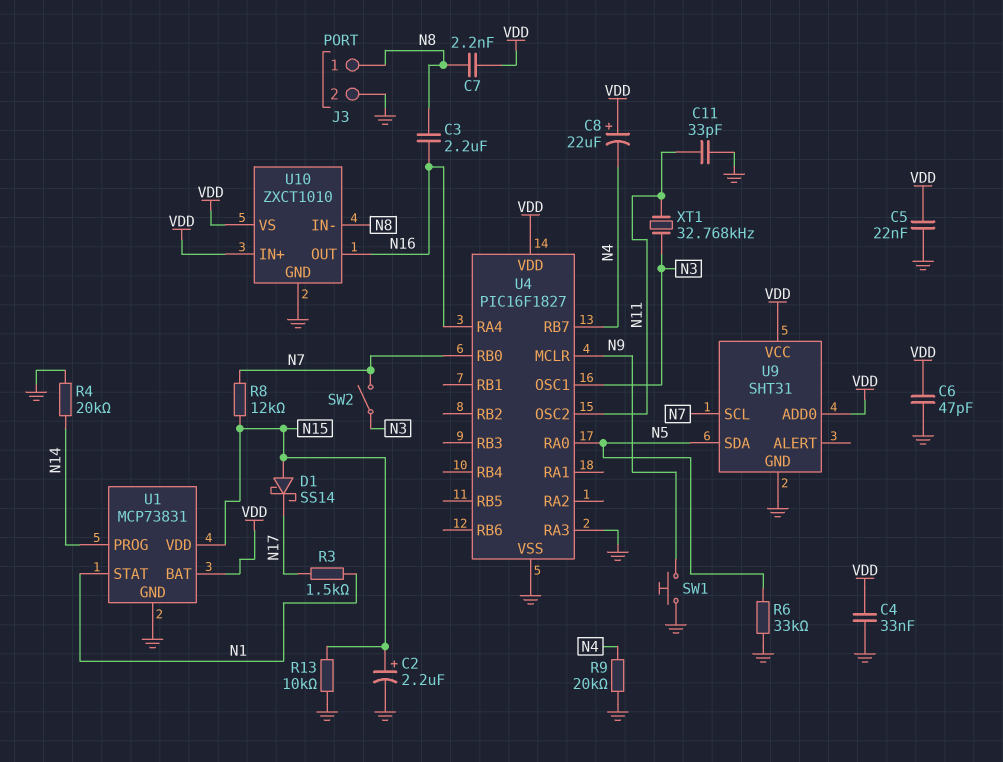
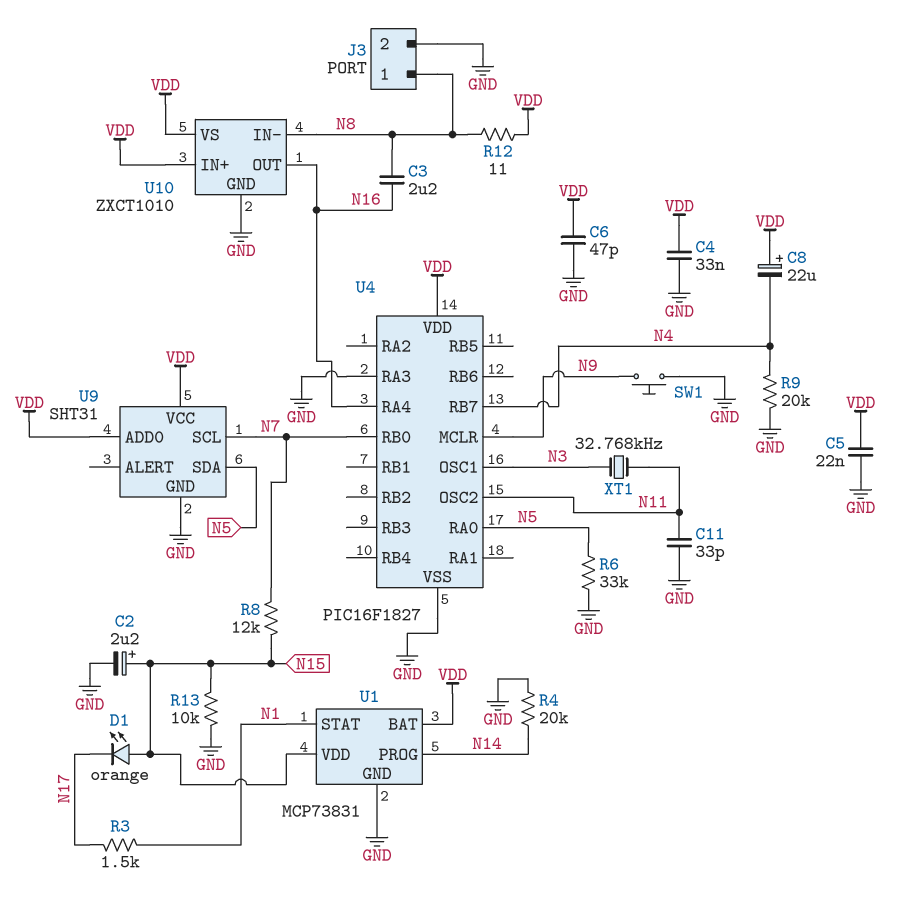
C7: 2.2nF (N8, VDD) -> none
D1: schottky SS14 (A N15, K N17) -> LED orange (A N15, K N17)
R12: none -> 11 (N8, VDD)
SW2: switch (N3, N7) -> none

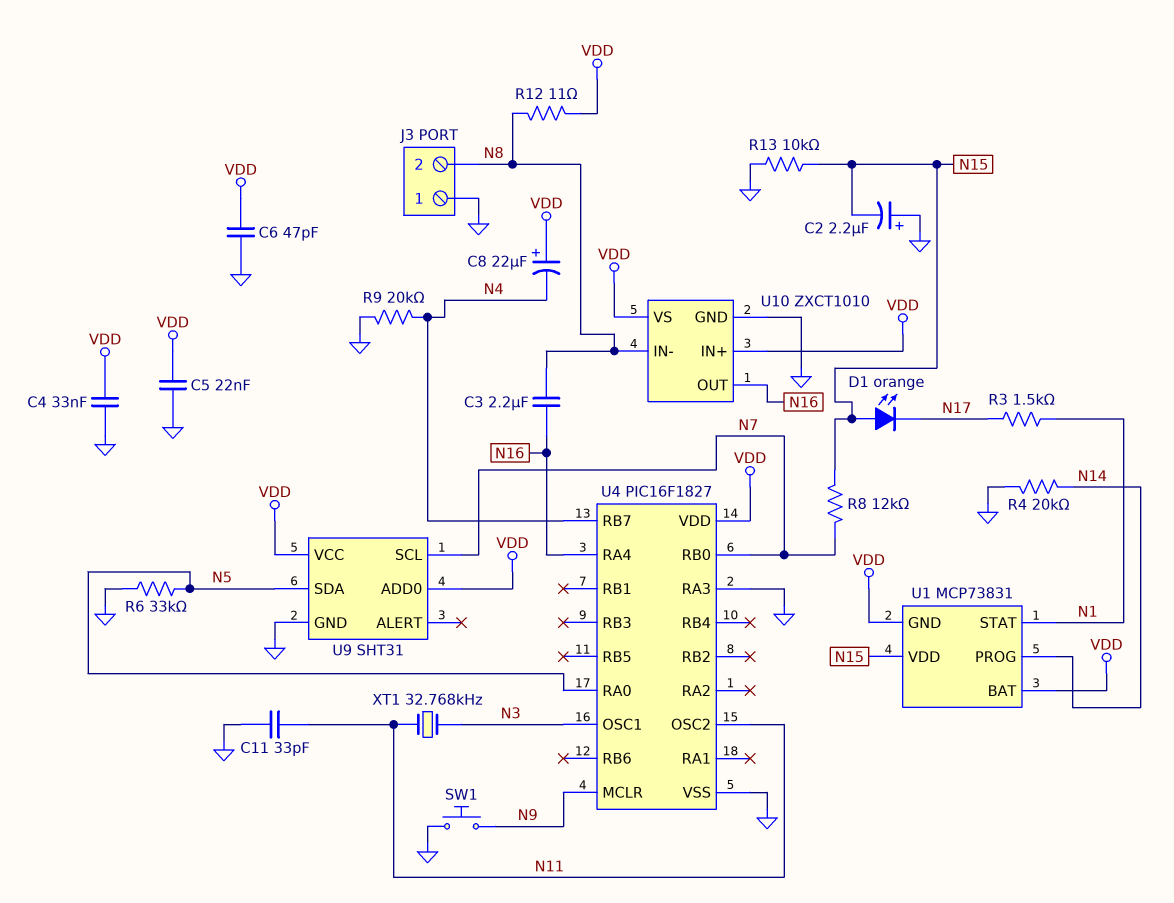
C2: 2.2uF (plus N15, minus GND) -> 2.2uF (plus GND, minus N15)
J3 pin 1: N8 -> GND
J3 pin 2: GND -> N8
U1 pin GND: GND -> VDD

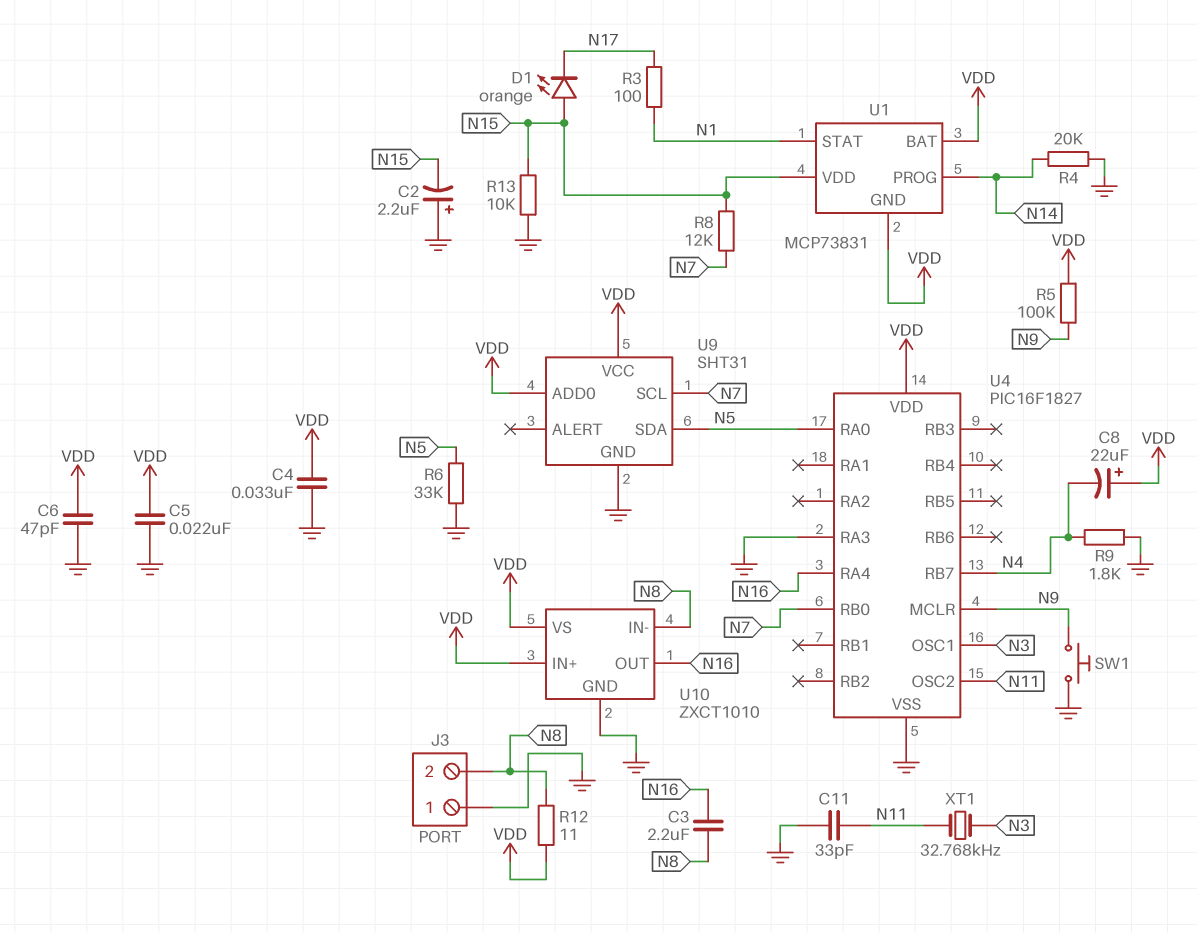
R3: 1.5k (N1, N17) -> 100 (N1, N17)
R5: none -> 100k (N9, VDD)
R9: 20k (GND, N4) -> 1.8k (GND, N4)

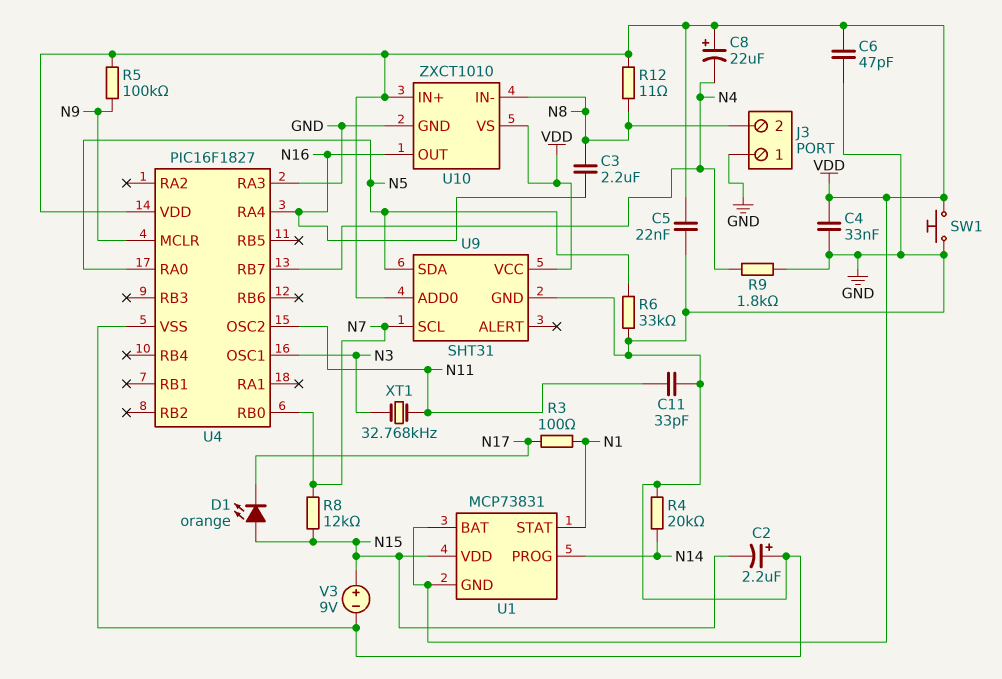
R13: 10k (GND, N15) -> none
SW1: button (GND, N9) -> button (GND, VDD)
V3: none -> 9V (plus N15, minus GND)

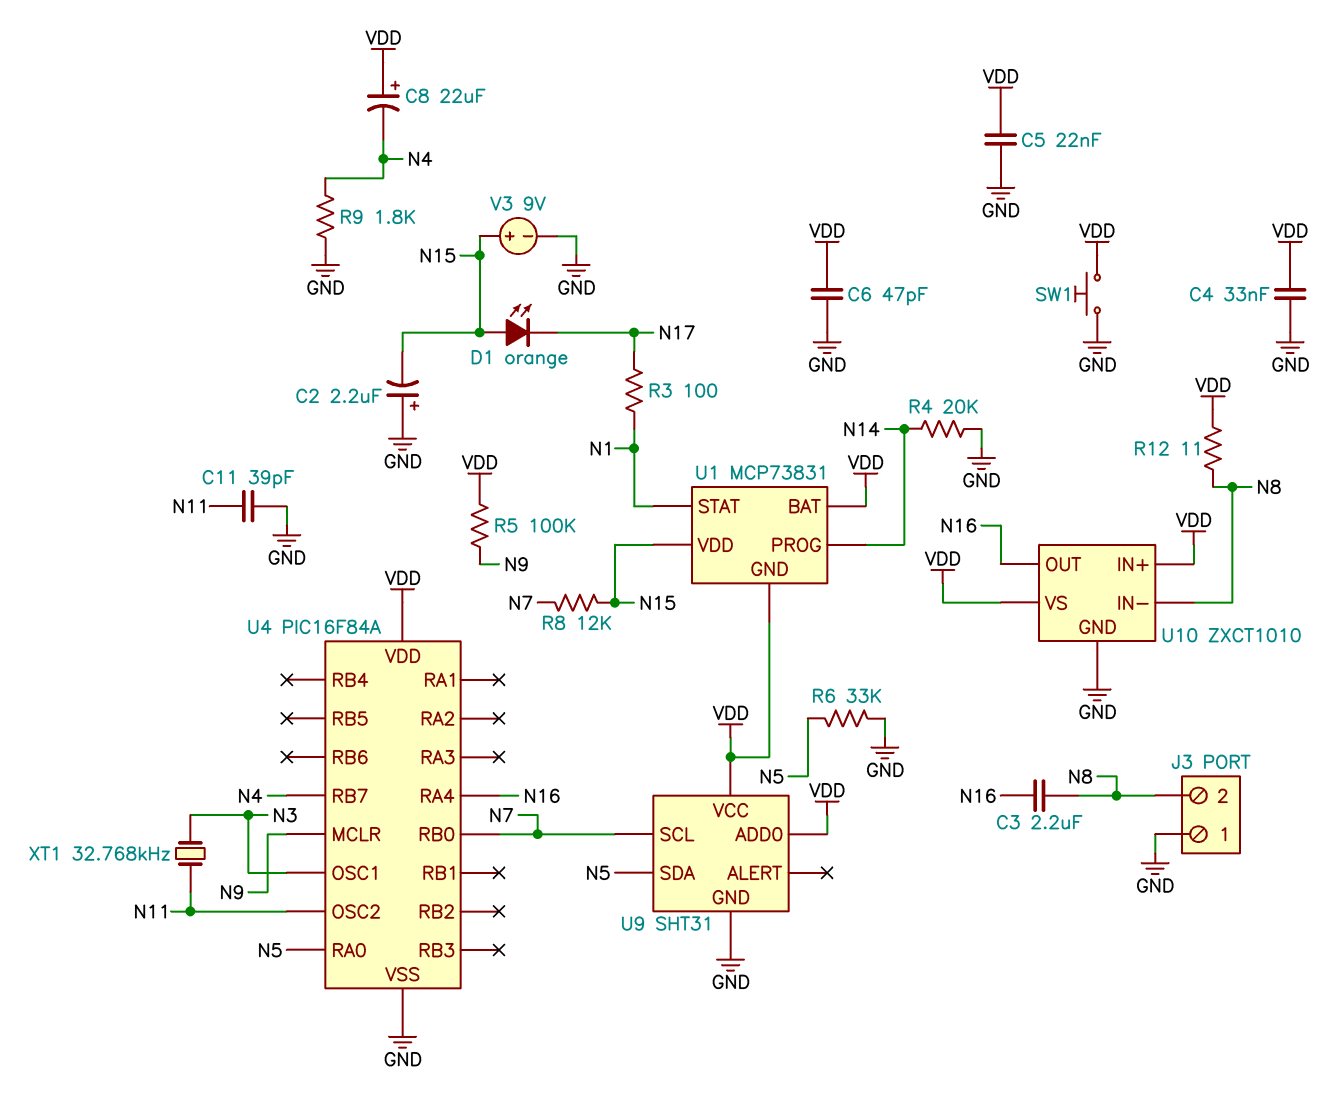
C11: 33pF (GND, N11) -> 39pF (GND, N11)
U4: PIC16F1827 -> PIC16F84A
U4 pin RA3: GND -> none

